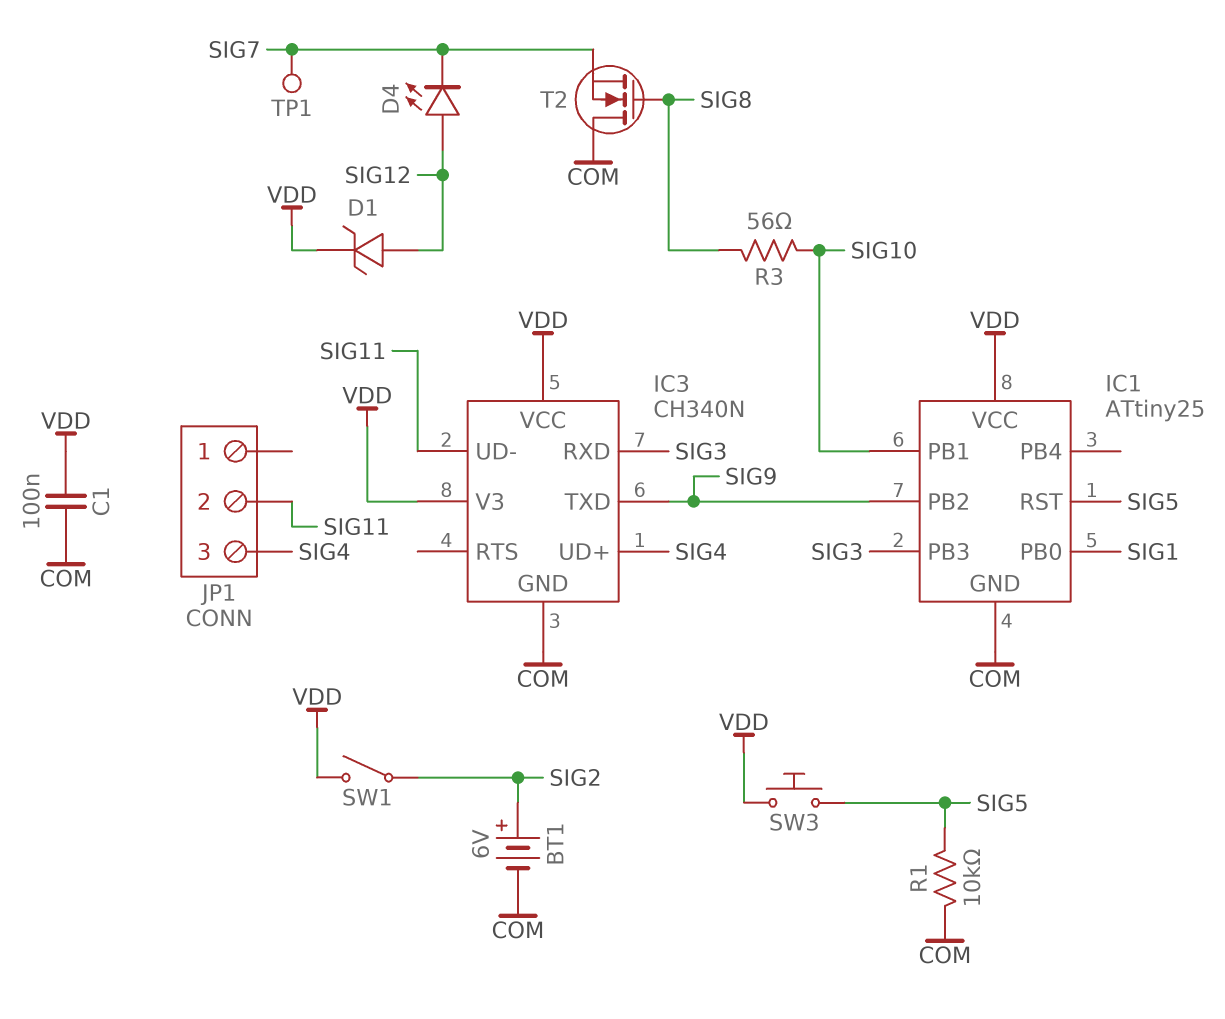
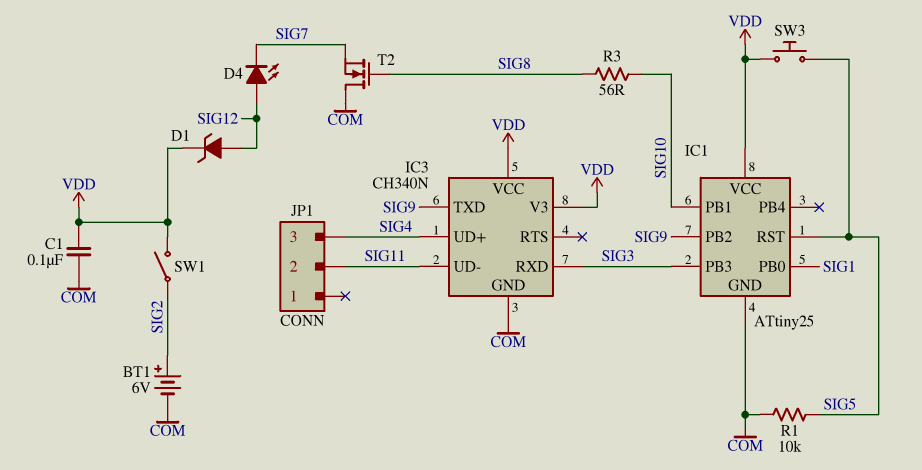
TP1: test point (SIG7) -> none

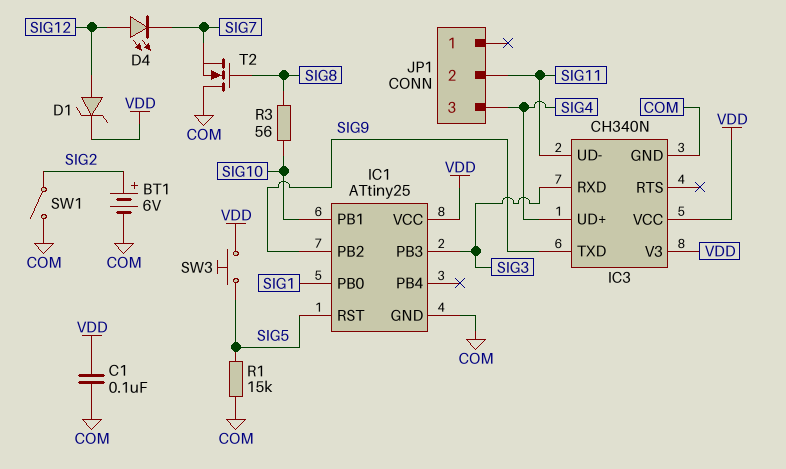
R1: 10k (COM, SIG5) -> 15k (COM, SIG5)
SW1: switch (SIG2, VDD) -> switch (COM, SIG2)

